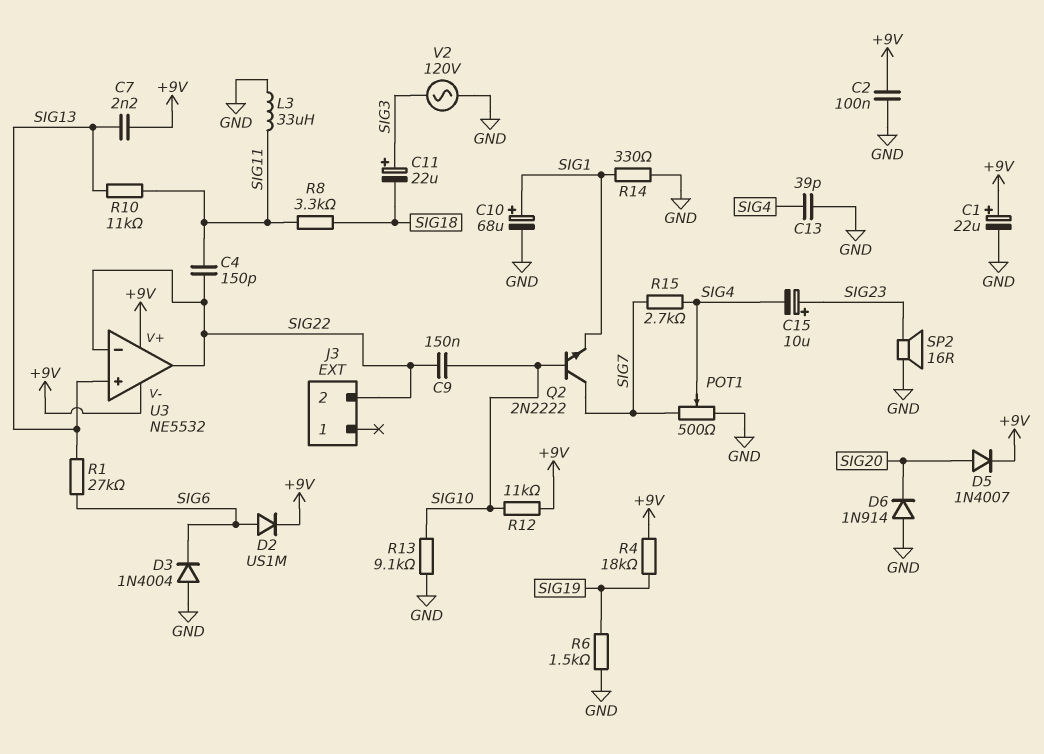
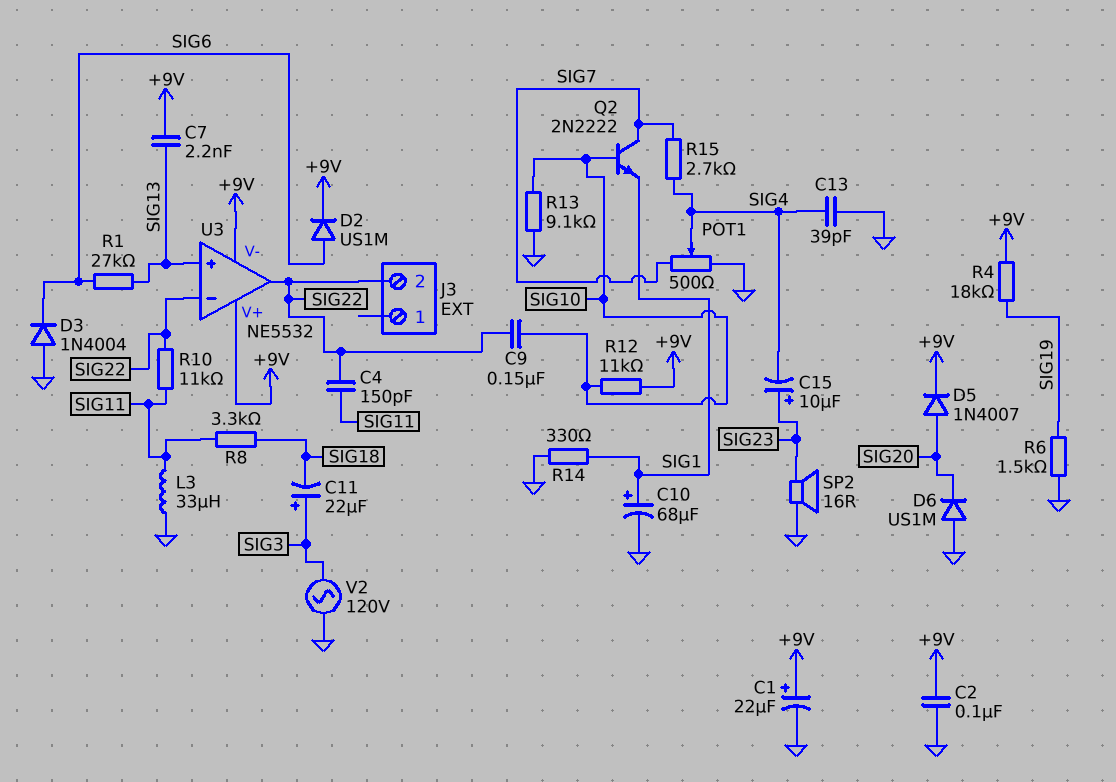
D6: diode 1N914 (A GND, K SIG20) -> diode US1M (A GND, K SIG20)
R10: 11k (SIG11, SIG13) -> 11k (SIG11, SIG22)

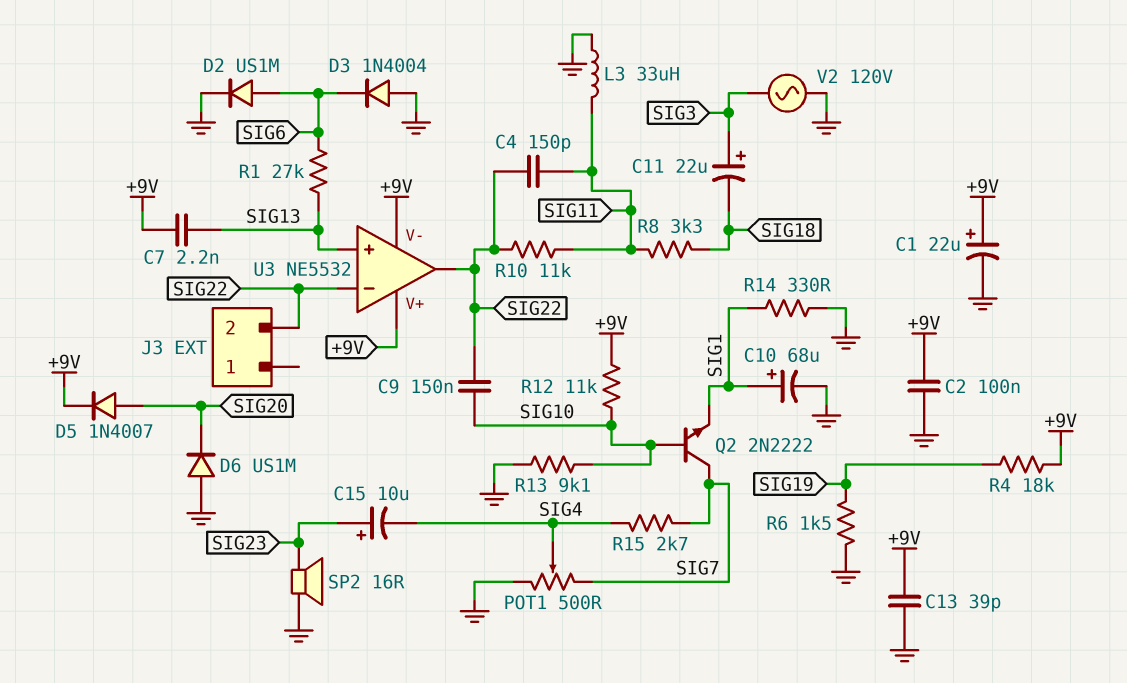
C13: 39pF (GND, SIG4) -> 39pF (+9V, GND)
D2: diode US1M (A SIG6, K +9V) -> diode US1M (A SIG6, K GND)

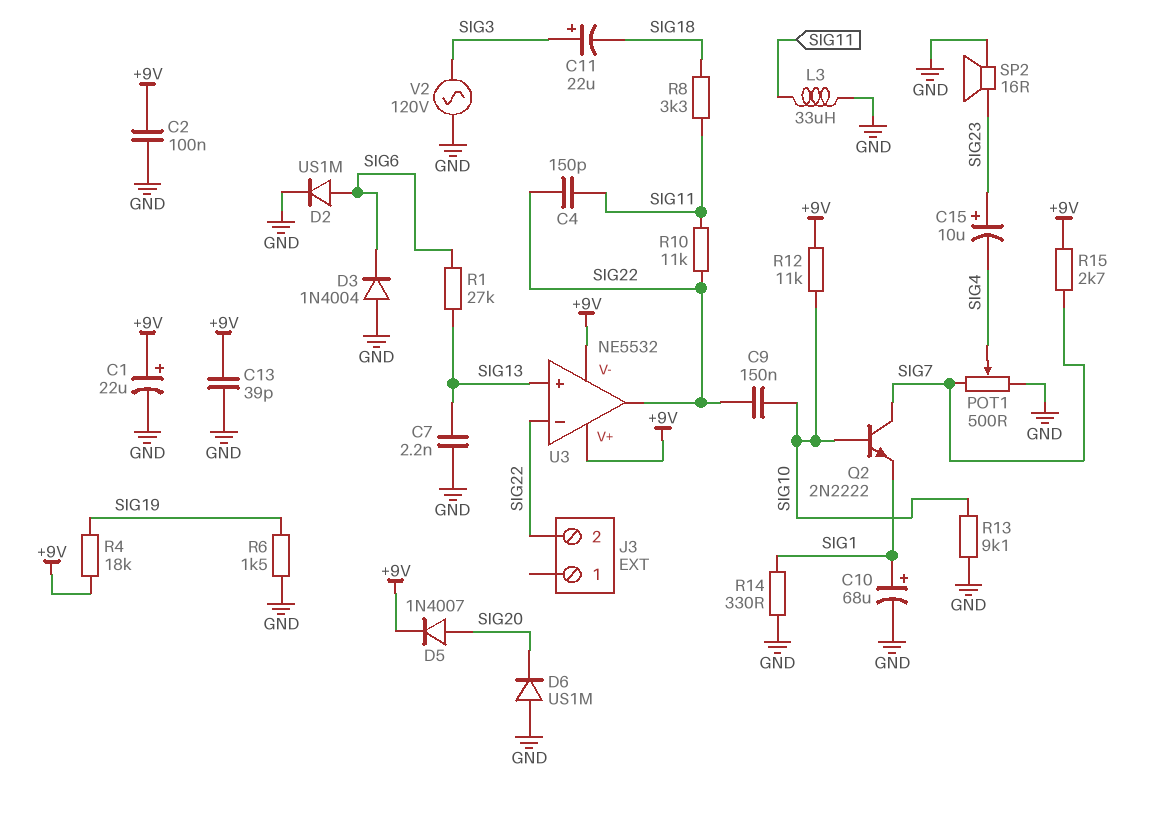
C7: 2.2nF (+9V, SIG13) -> 2.2nF (GND, SIG13)
R15: 2.7k (SIG4, SIG7) -> 2.7k (+9V, SIG7)

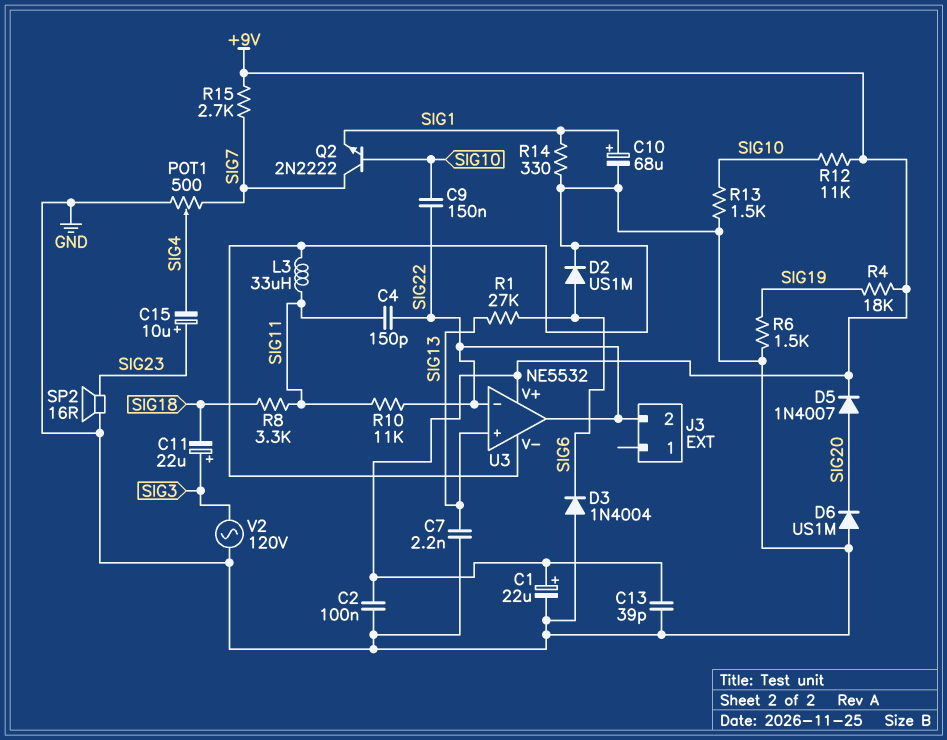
R13: 9.1k (GND, SIG10) -> 1.5k (GND, SIG10)
U3 pin V-: +9V -> GND

